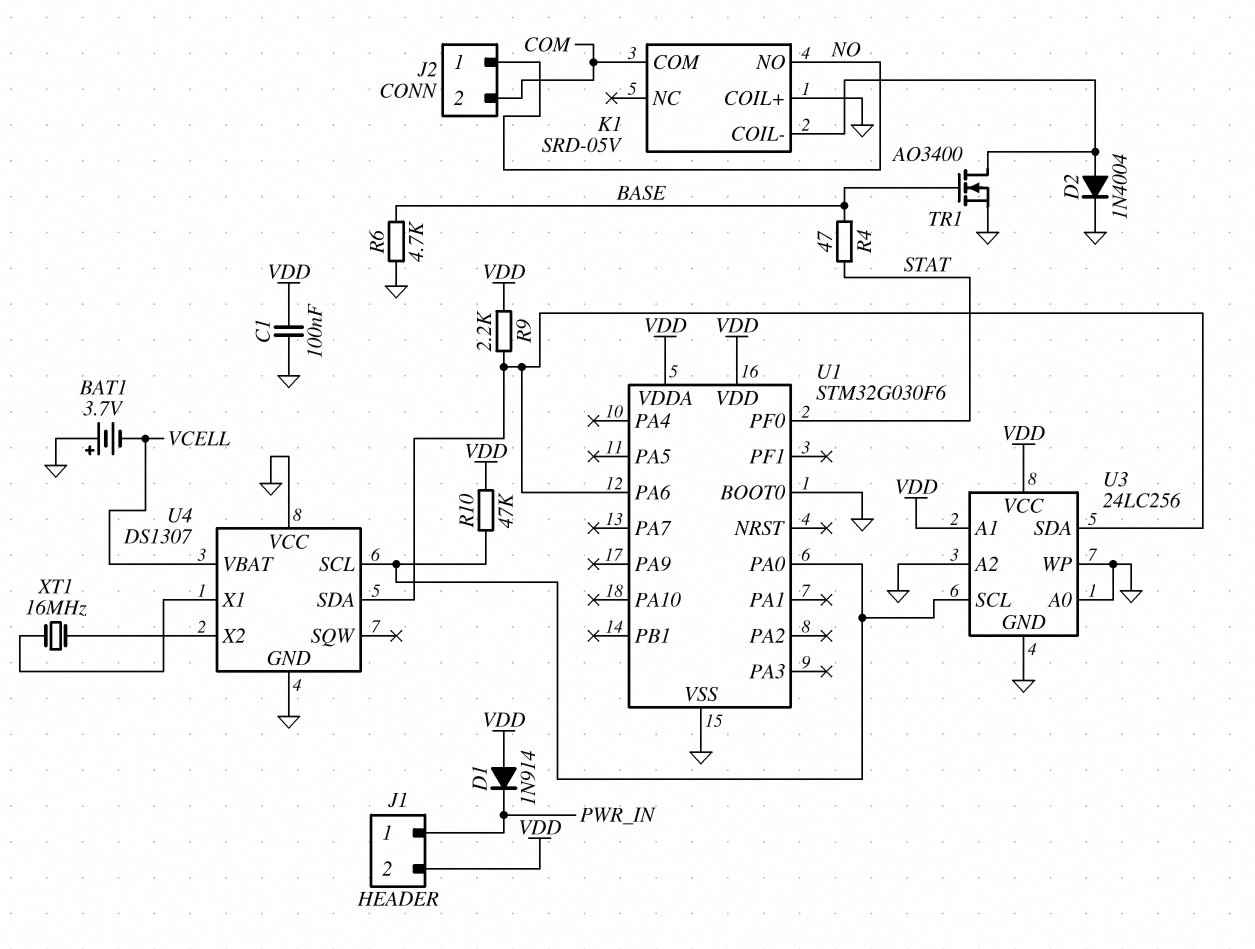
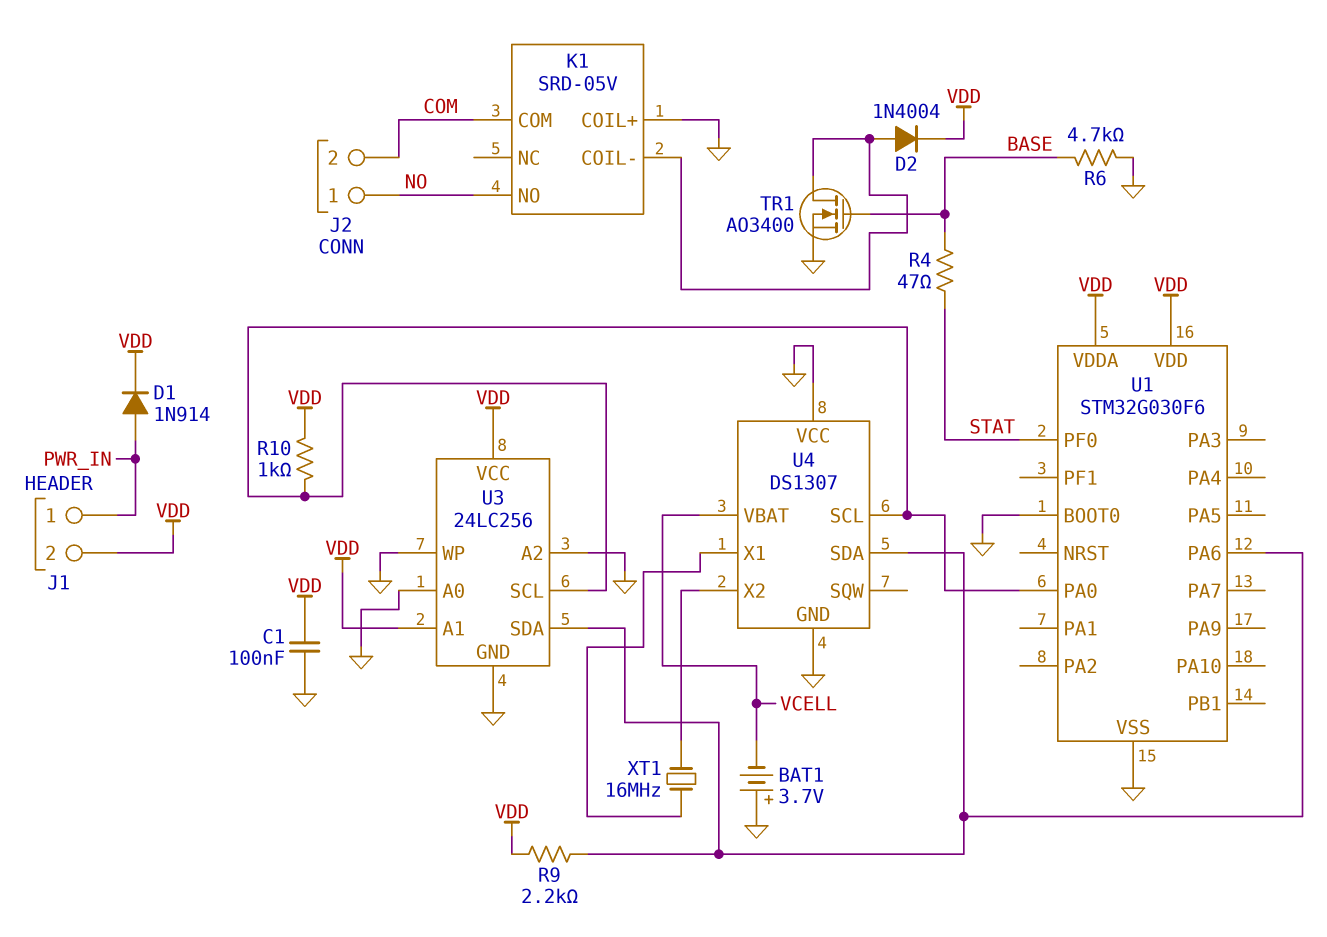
D1: diode 1N914 (A VDD, K PWR_IN) -> diode 1N914 (A PWR_IN, K VDD)
D2: diode 1N4004 (A K1/COIL-, K GND) -> diode 1N4004 (A K1/COIL-, K VDD)
R10: 47k (U1/PA0, VDD) -> 1k (U1/PA0, VDD)

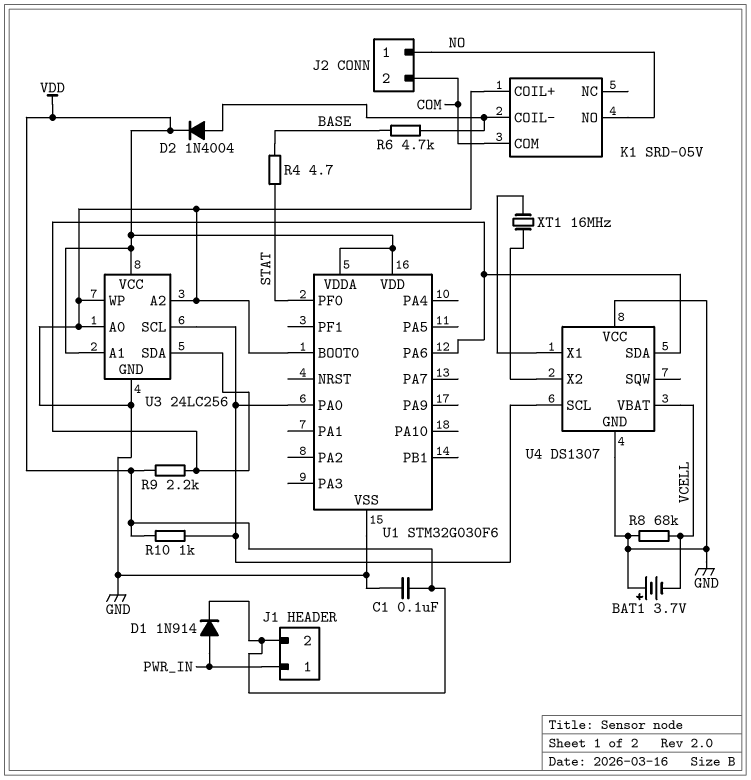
R4: 47 (BASE, STAT) -> 4.7 (BASE, STAT)
R6: 4.7k (BASE, GND) -> 4.7k (BASE, K1/COIL-)
R8: none -> 68k (GND, VCELL)
TR1: NMOS AO3400 (G BASE, D K1/COIL-, S GND) -> none

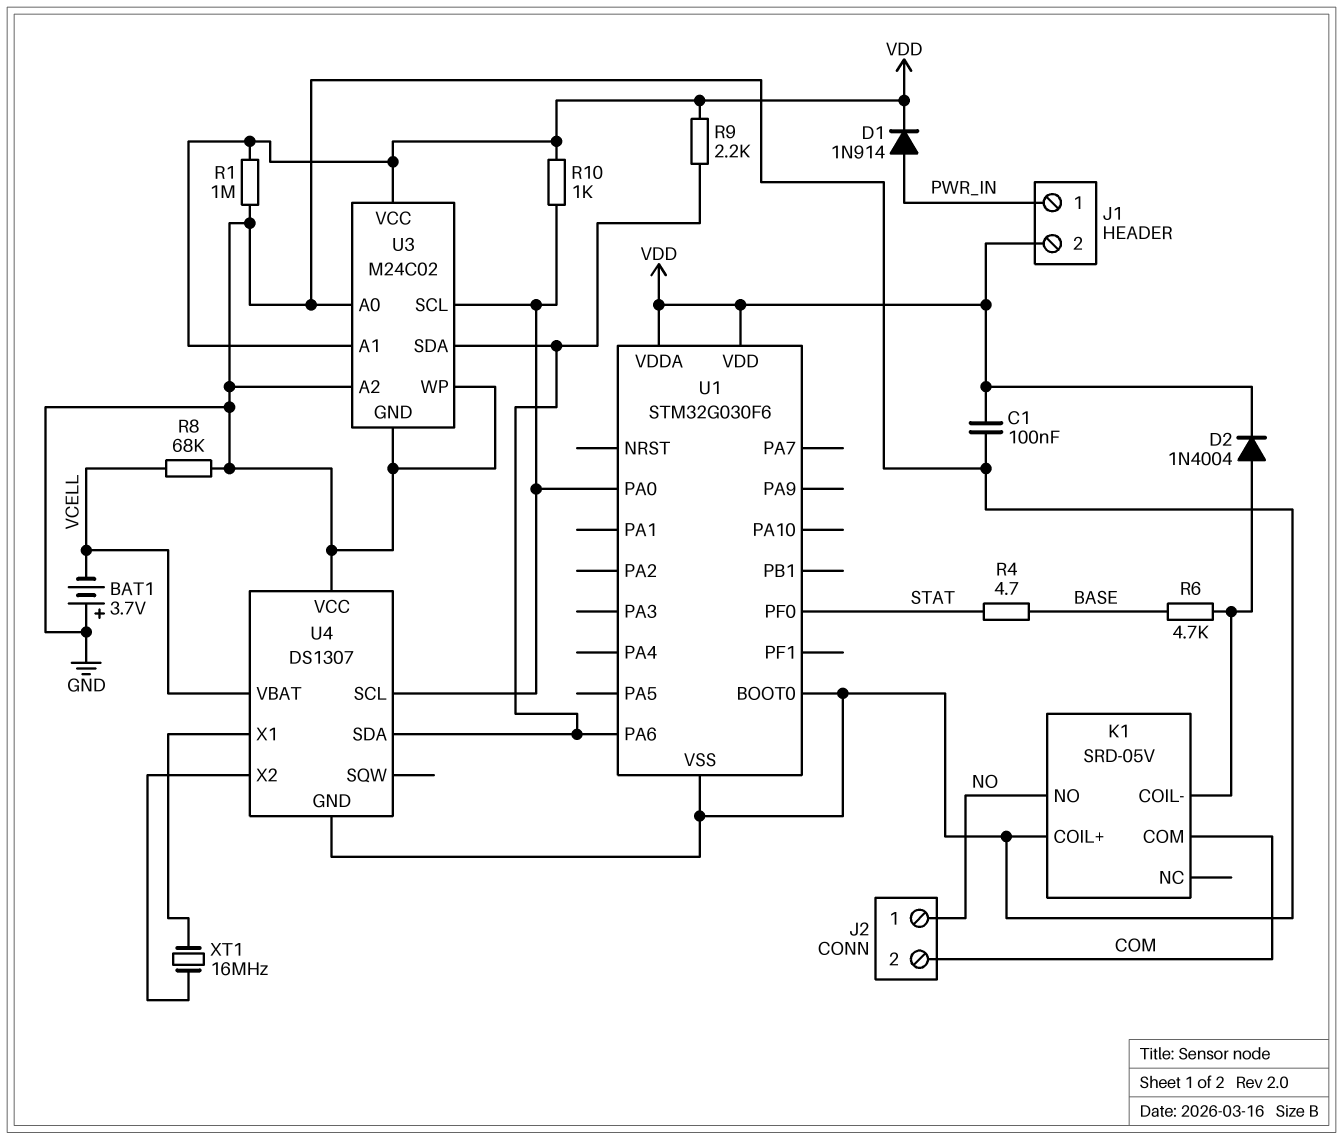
R1: none -> 1M (GND, VDD)
U3: 24LC256 -> M24C02

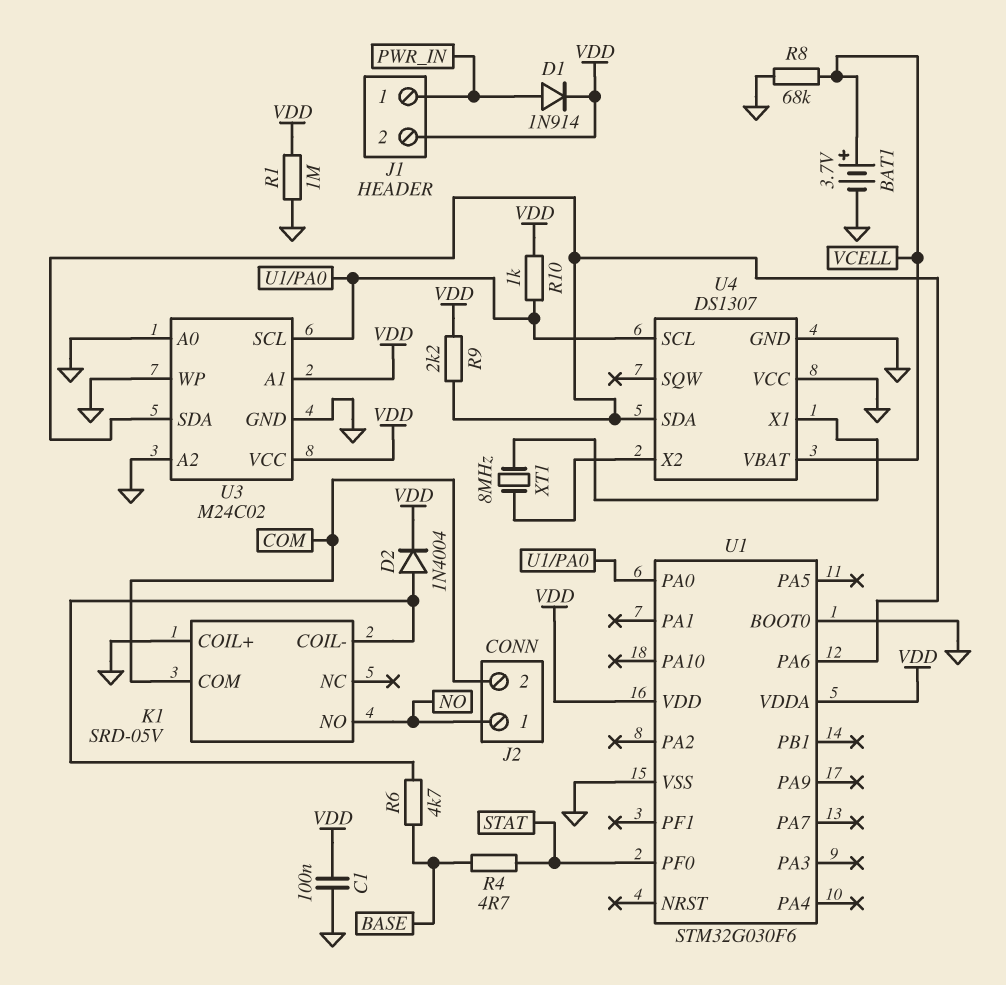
BAT1: 3.7V (plus GND, minus VCELL) -> 3.7V (plus VCELL, minus GND)
XT1: 16MHz (U4/X1, U4/X2) -> 8MHz (U4/X1, U4/X2)

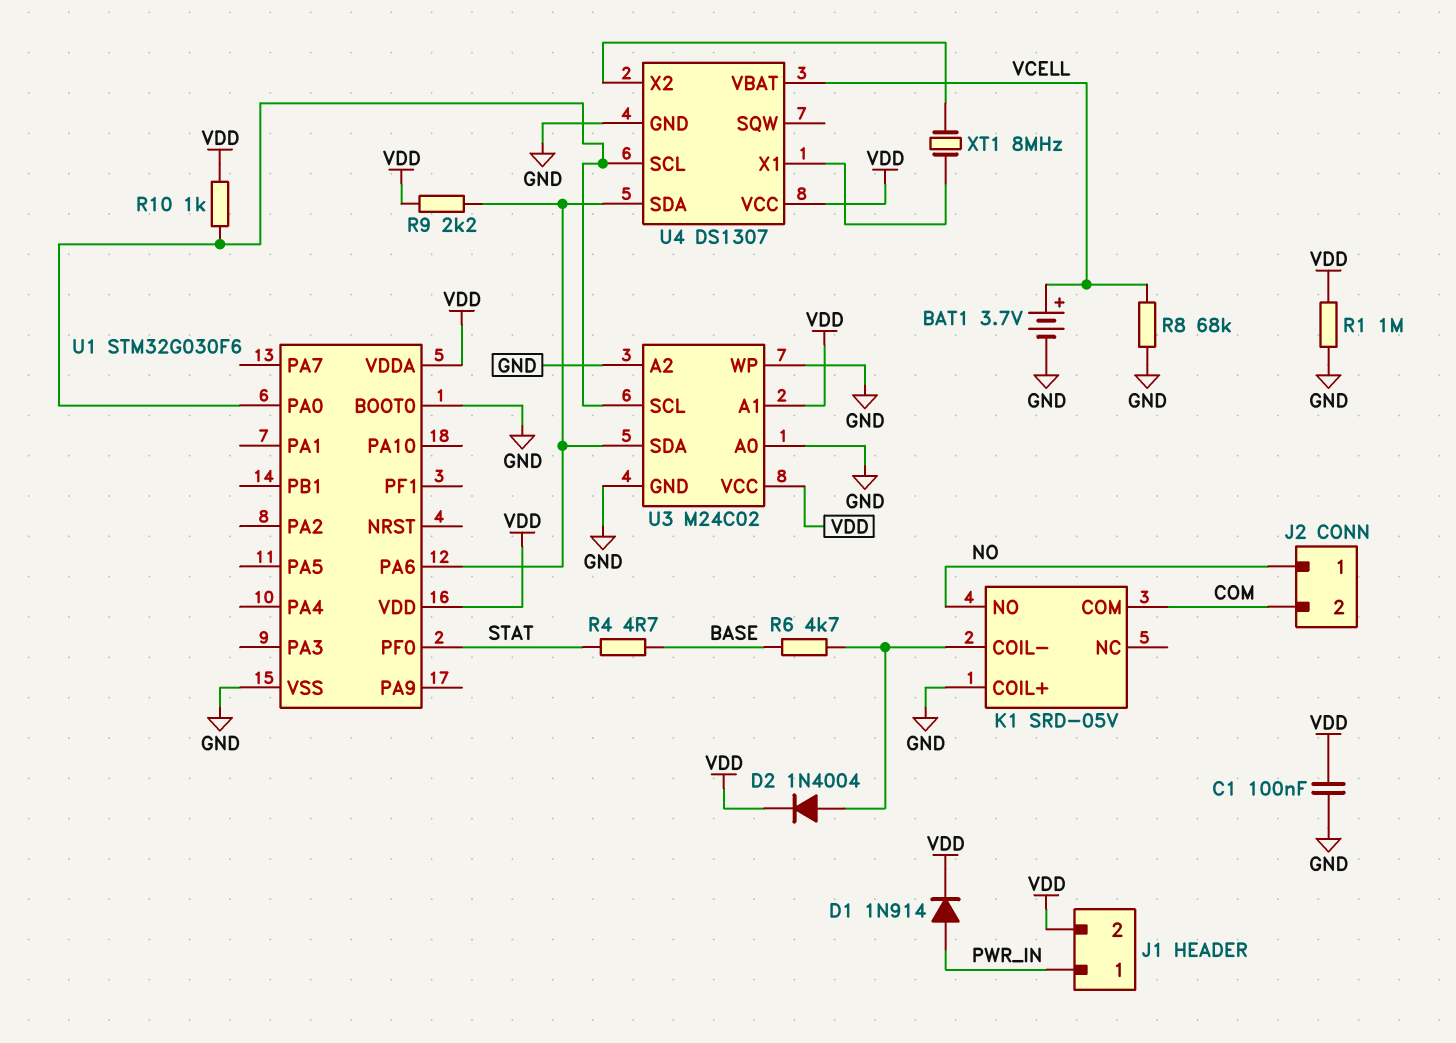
U4 pin VCC: GND -> VDD

